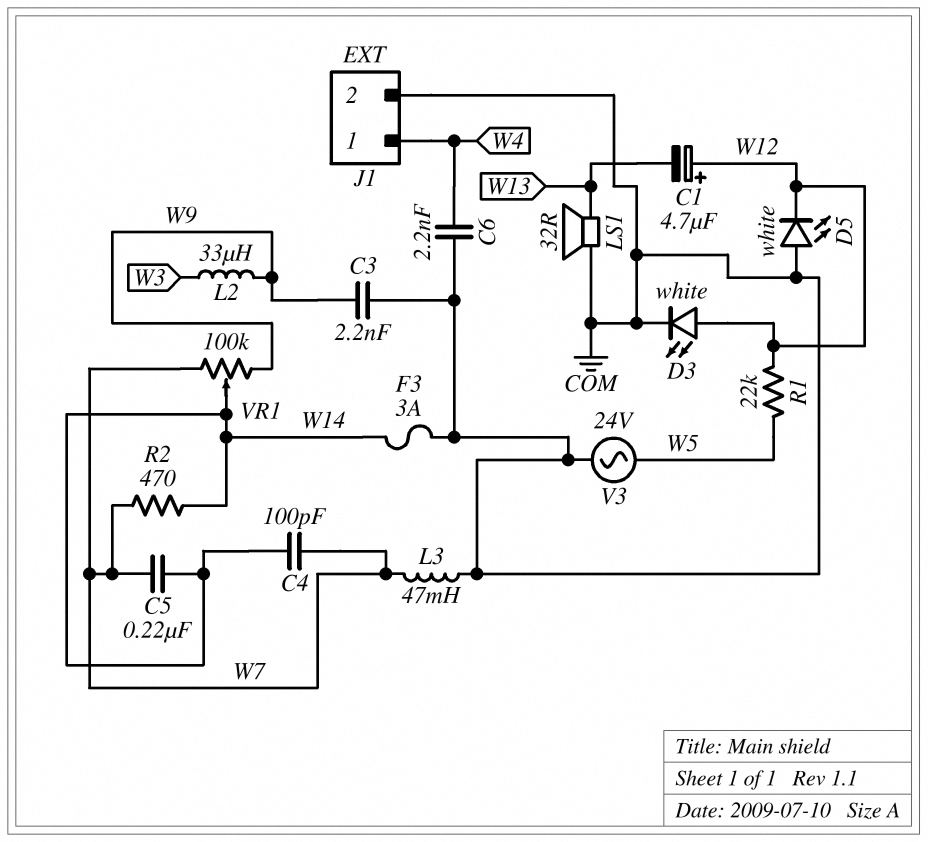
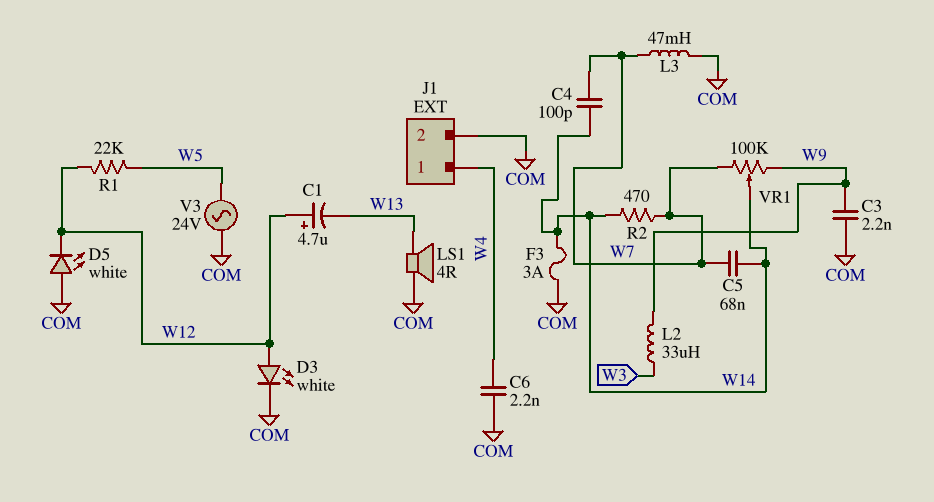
C5: 220nF (W7, W14) -> 68nF (W7, W14)
LS1: speaker 32R (COM, W13) -> speaker 4R (COM, W13)

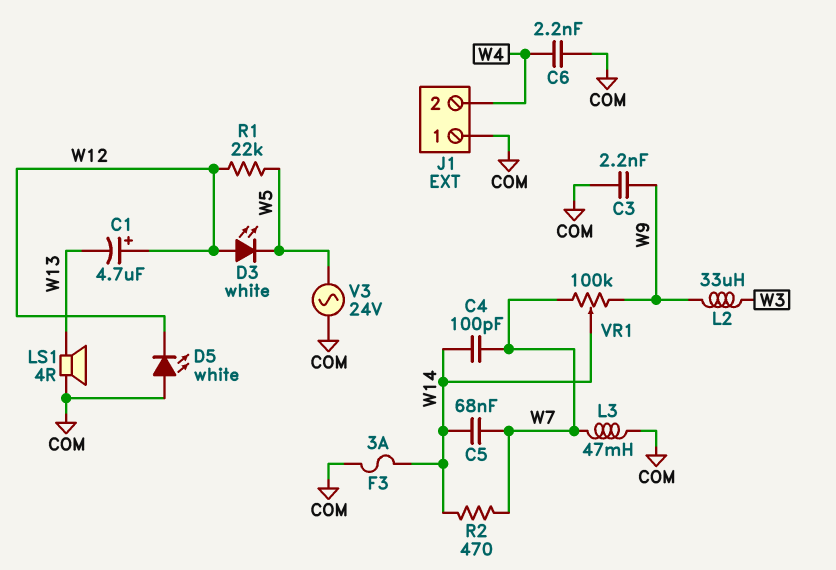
D3: LED white (A W12, K COM) -> LED white (A W12, K W5)
J1 pin 1: W4 -> COM
J1 pin 2: COM -> W4

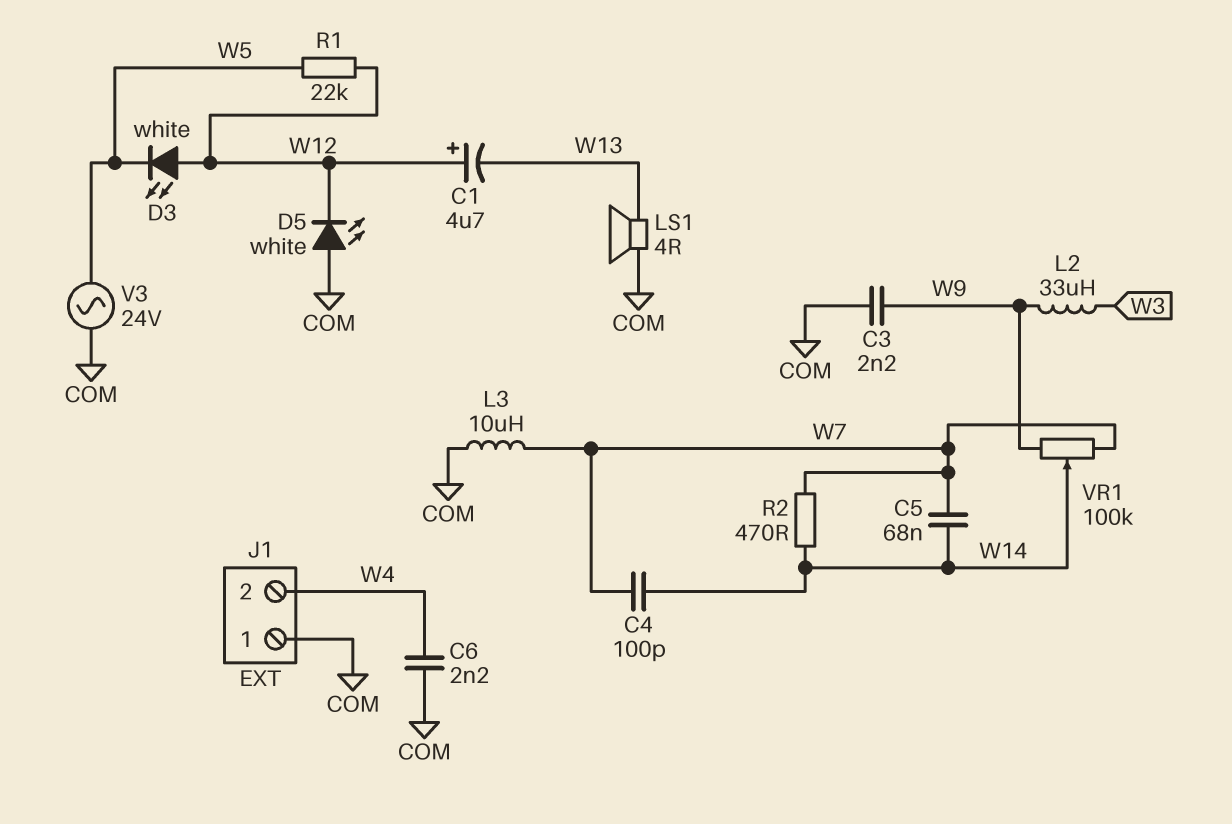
F3: 3A (COM, W14) -> none
L3: 47mH (COM, W7) -> 10uH (COM, W7)

